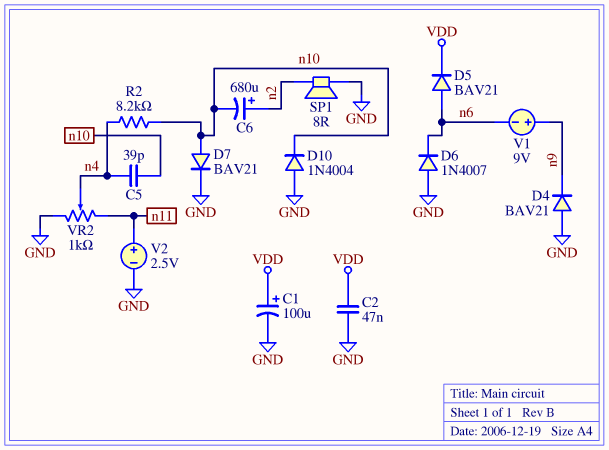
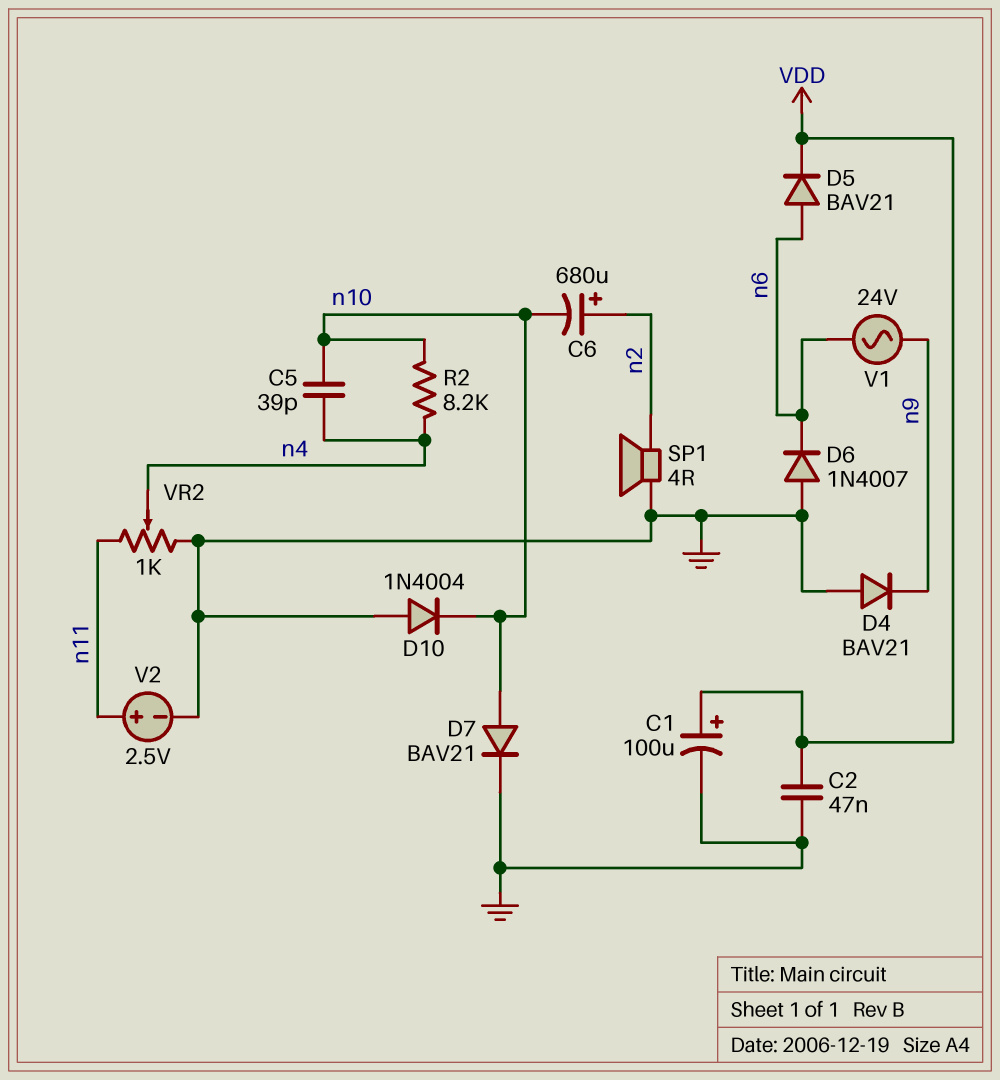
SP1: speaker 8R (GND, n2) -> speaker 4R (GND, n2)
V1: 9V (plus n9, minus n6) -> AC 24V (n6, n9)

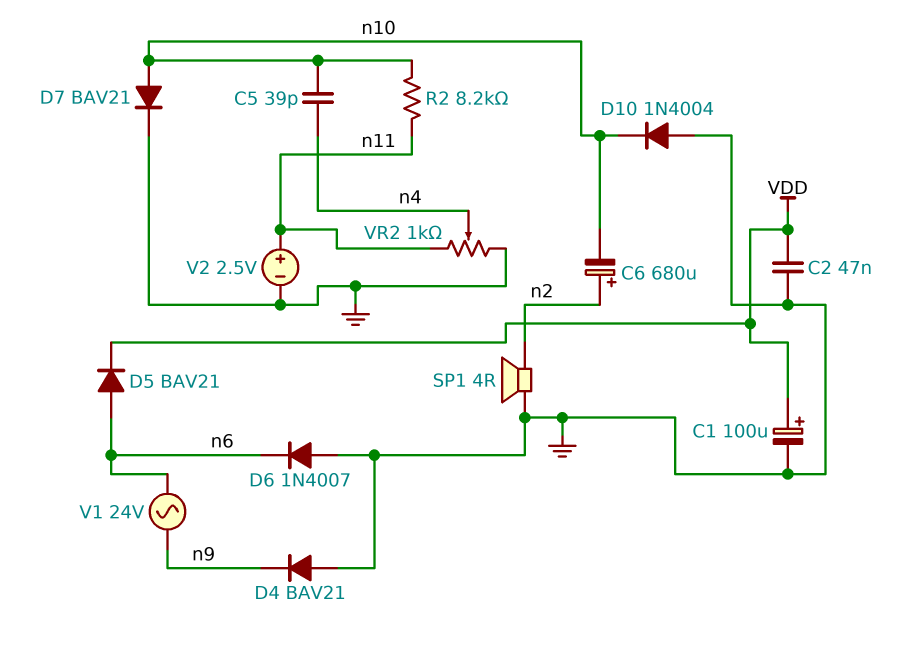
R2: 8.2k (n4, n10) -> 8.2k (n10, n11)

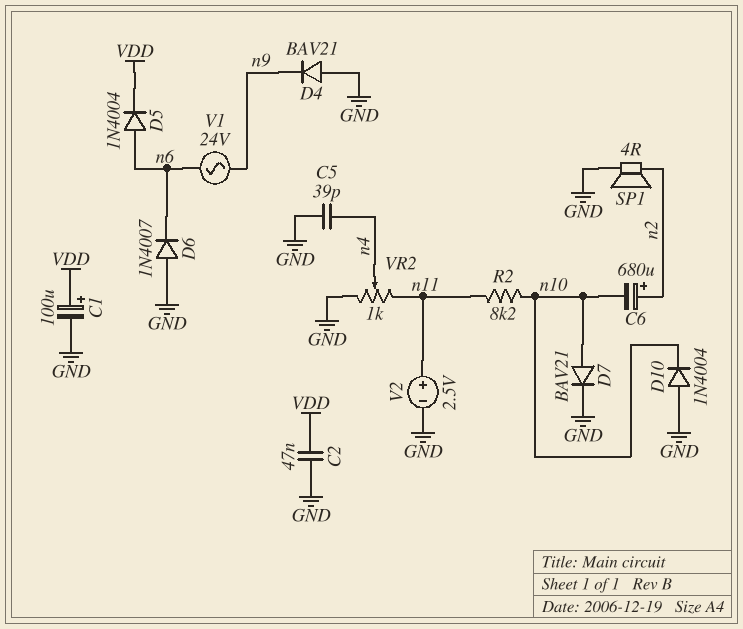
C5: 39pF (n4, n10) -> 39pF (GND, n4)
D5: diode BAV21 (A n6, K VDD) -> diode 1N4004 (A n6, K VDD)

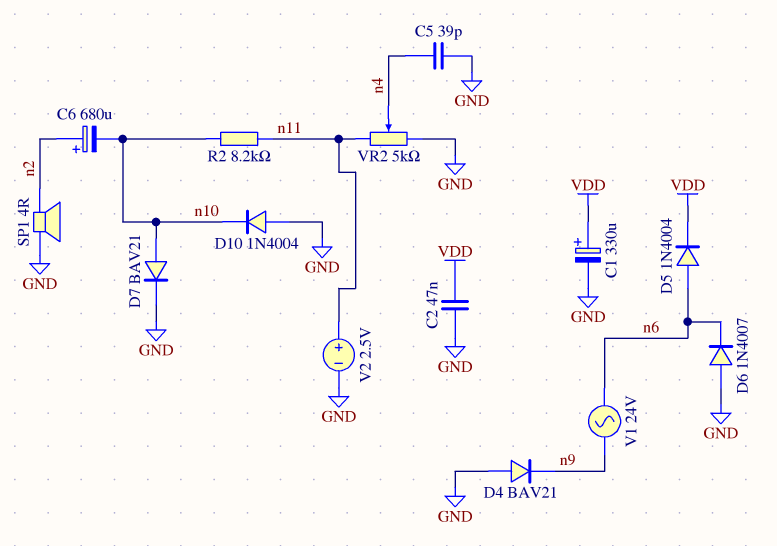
C1: 100uF (plus VDD, minus GND) -> 330uF (plus VDD, minus GND)
VR2: 1k (GND, n11, wiper n4) -> 5k (GND, n11, wiper n4)

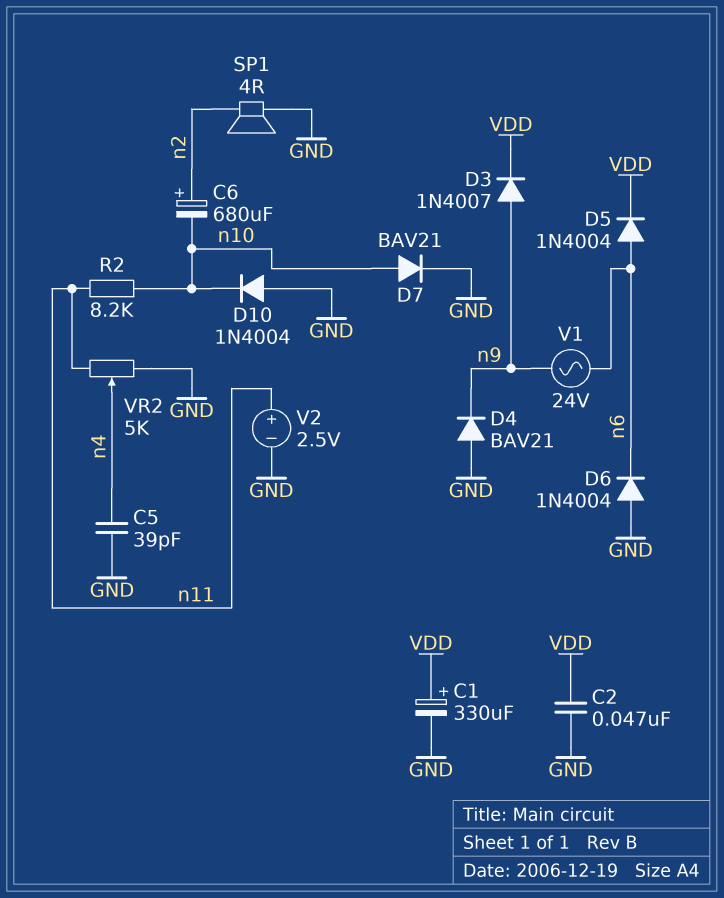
D3: none -> diode 1N4007 (A n9, K VDD)
D6: diode 1N4007 (A GND, K n6) -> diode 1N4004 (A GND, K n6)

